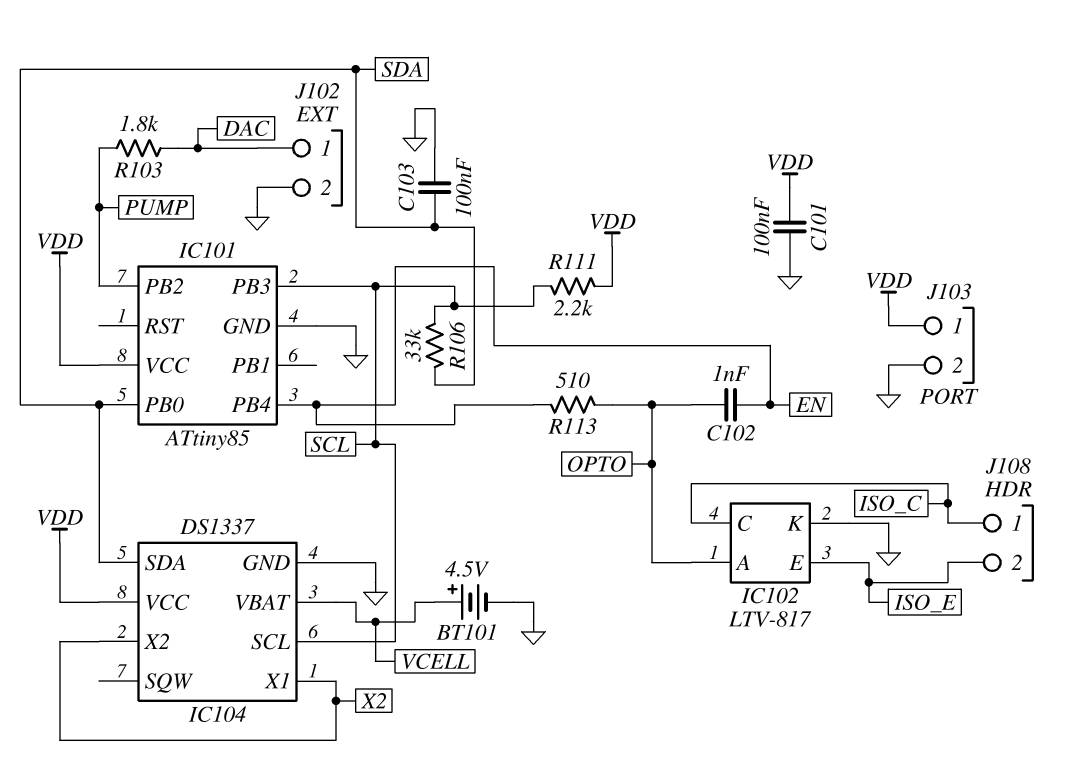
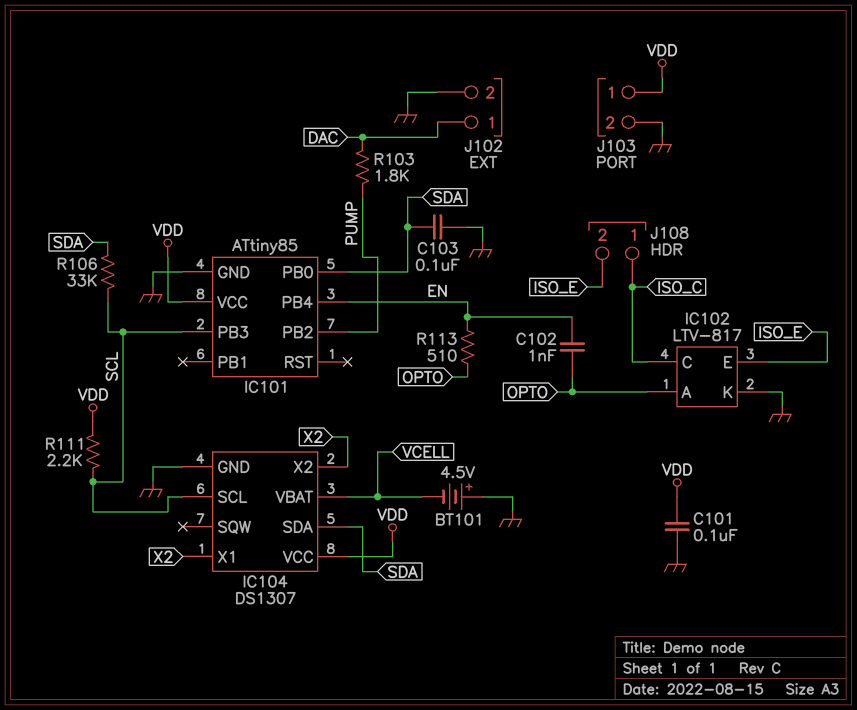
BT101: 4.5V (plus VCELL, minus GND) -> 4.5V (plus GND, minus VCELL)
IC104: DS1337 -> DS1307

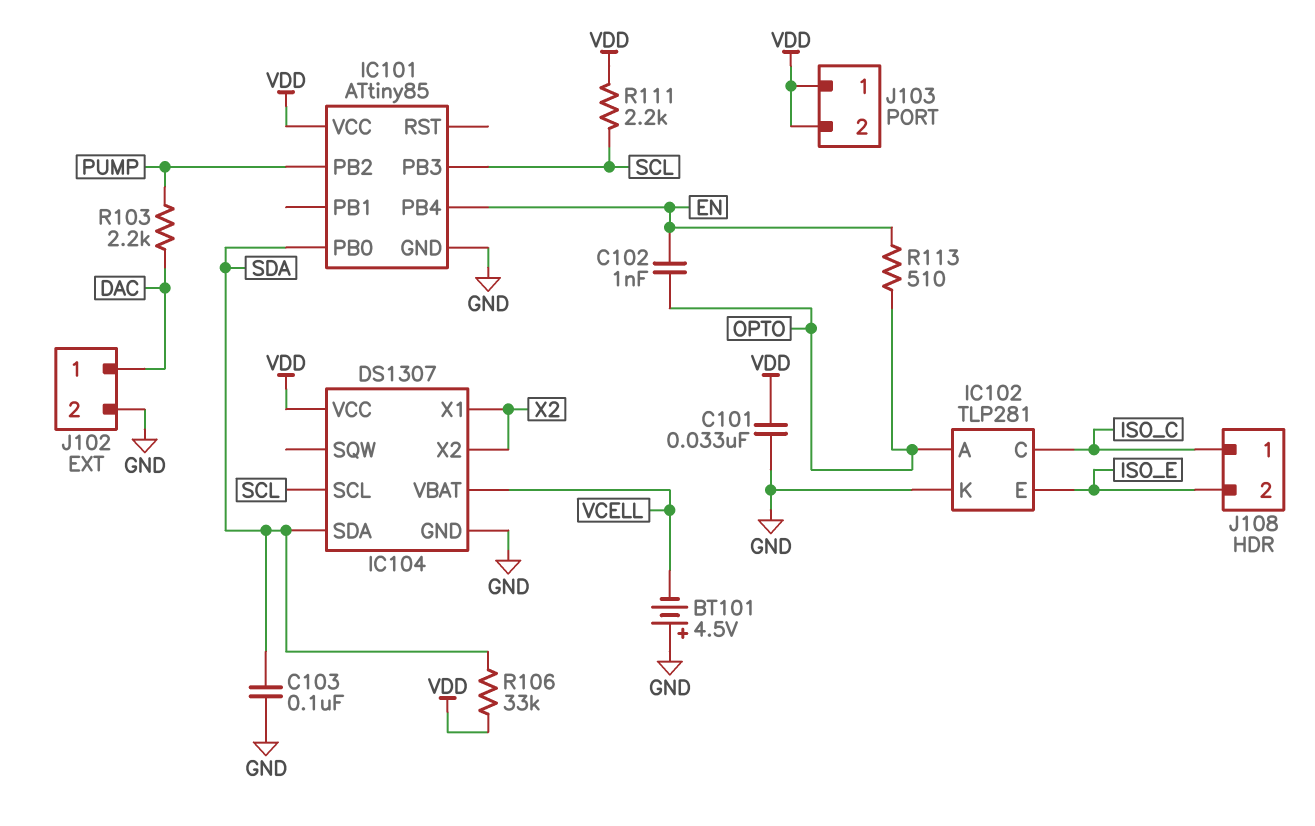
C101: 100nF (GND, VDD) -> 33nF (GND, VDD)
IC102: LTV-817 -> TLP281
J103 pin 2: GND -> VDD
R103: 1.8k (DAC, PUMP) -> 2.2k (DAC, PUMP)
R106: 33k (SCL, SDA) -> 33k (SDA, VDD)

